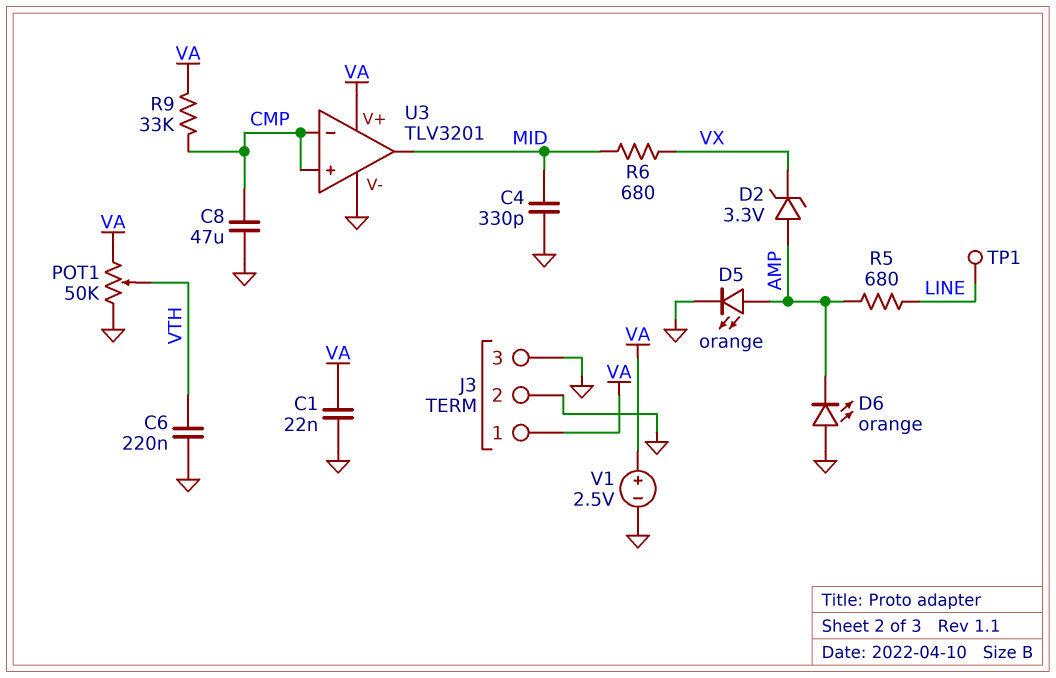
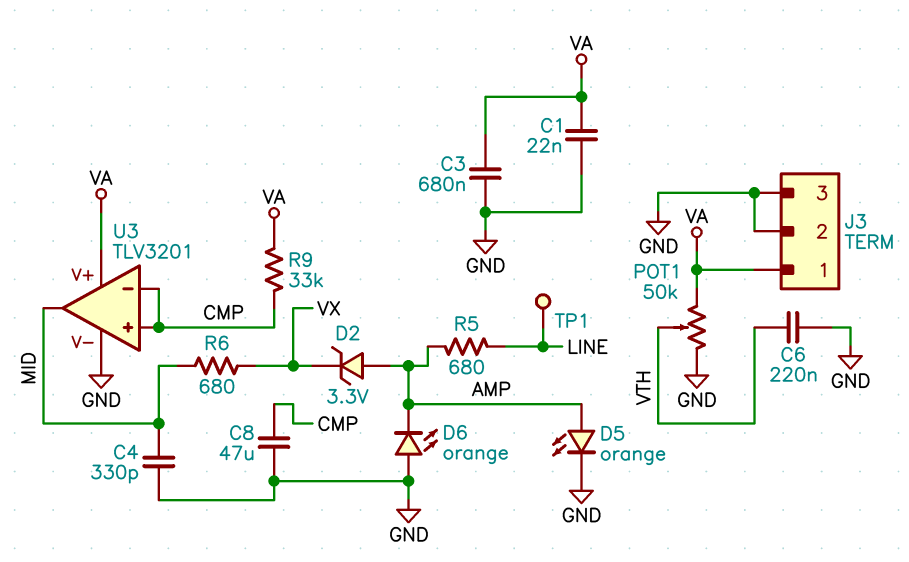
C3: none -> 680nF (GND, VA)
V1: 2.5V (plus VA, minus GND) -> none

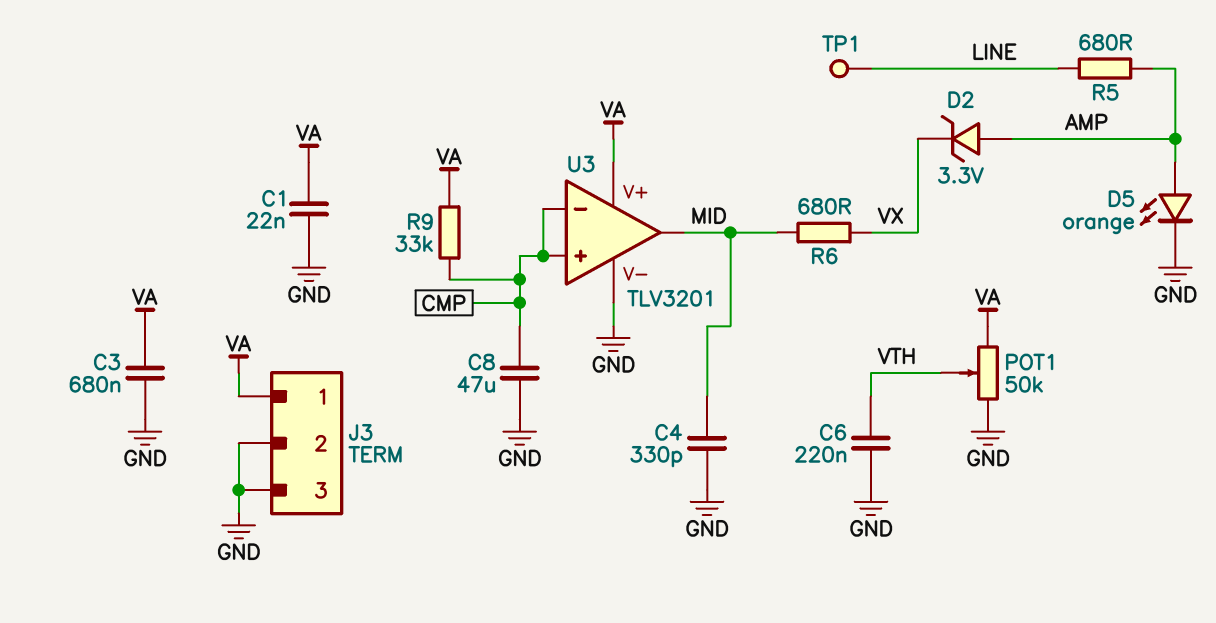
D6: LED orange (A GND, K AMP) -> none

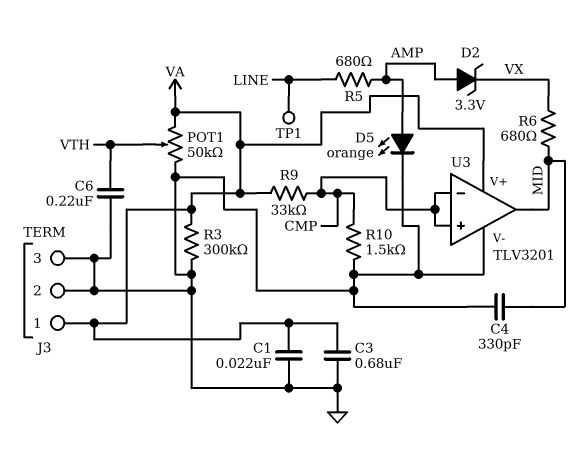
C8: 47uF (CMP, GND) -> none
R3: none -> 300k (GND, VA)
R10: none -> 1.5k (CMP, GND)

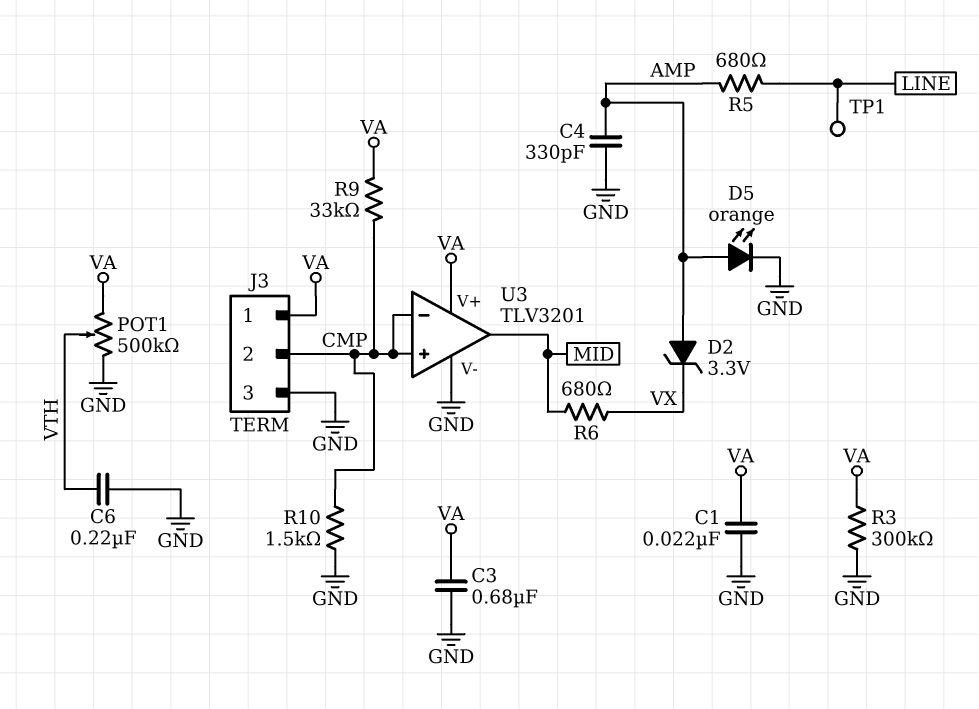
C4: 330pF (GND, MID) -> 330pF (AMP, GND)
J3 pin 2: GND -> CMP
POT1: 50k (GND, VA, wiper VTH) -> 500k (GND, VA, wiper VTH)

